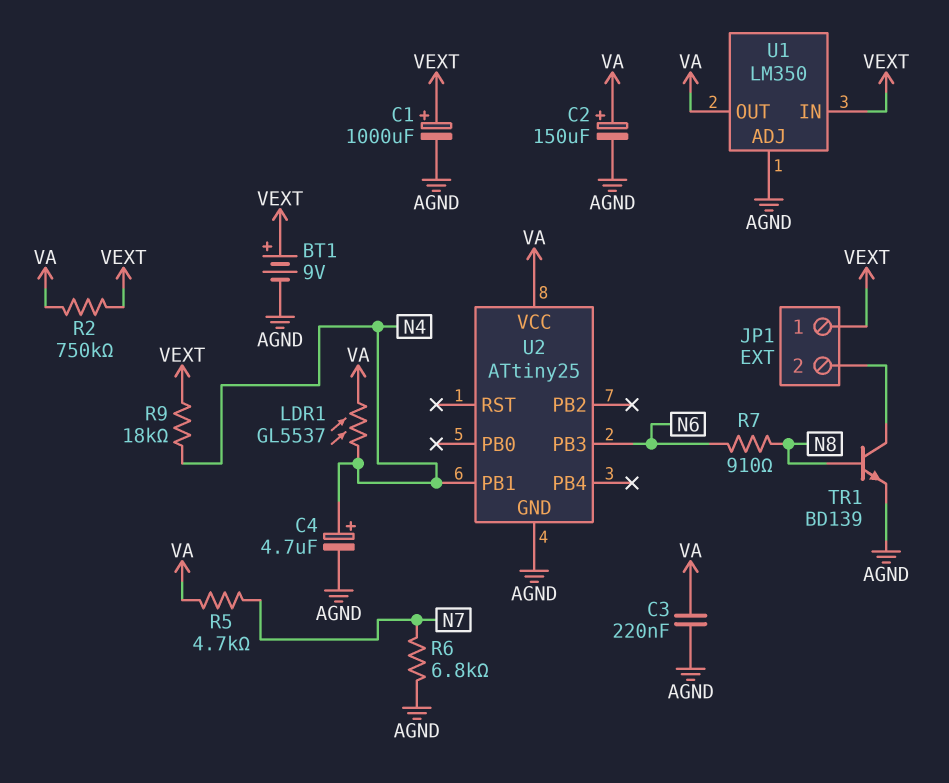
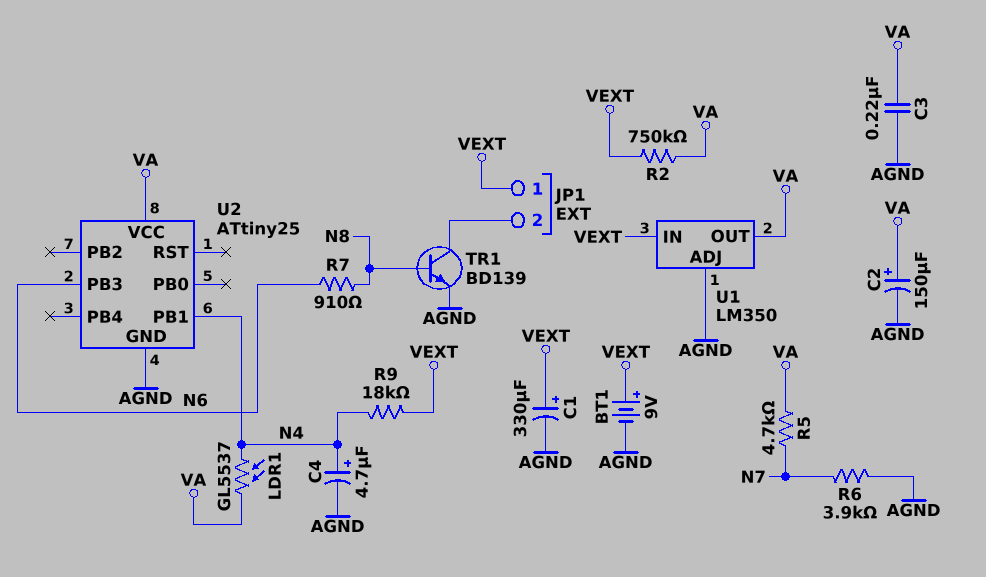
C1: 1000uF (plus VEXT, minus AGND) -> 330uF (plus VEXT, minus AGND)
R6: 6.8k (AGND, N7) -> 3.9k (AGND, N7)

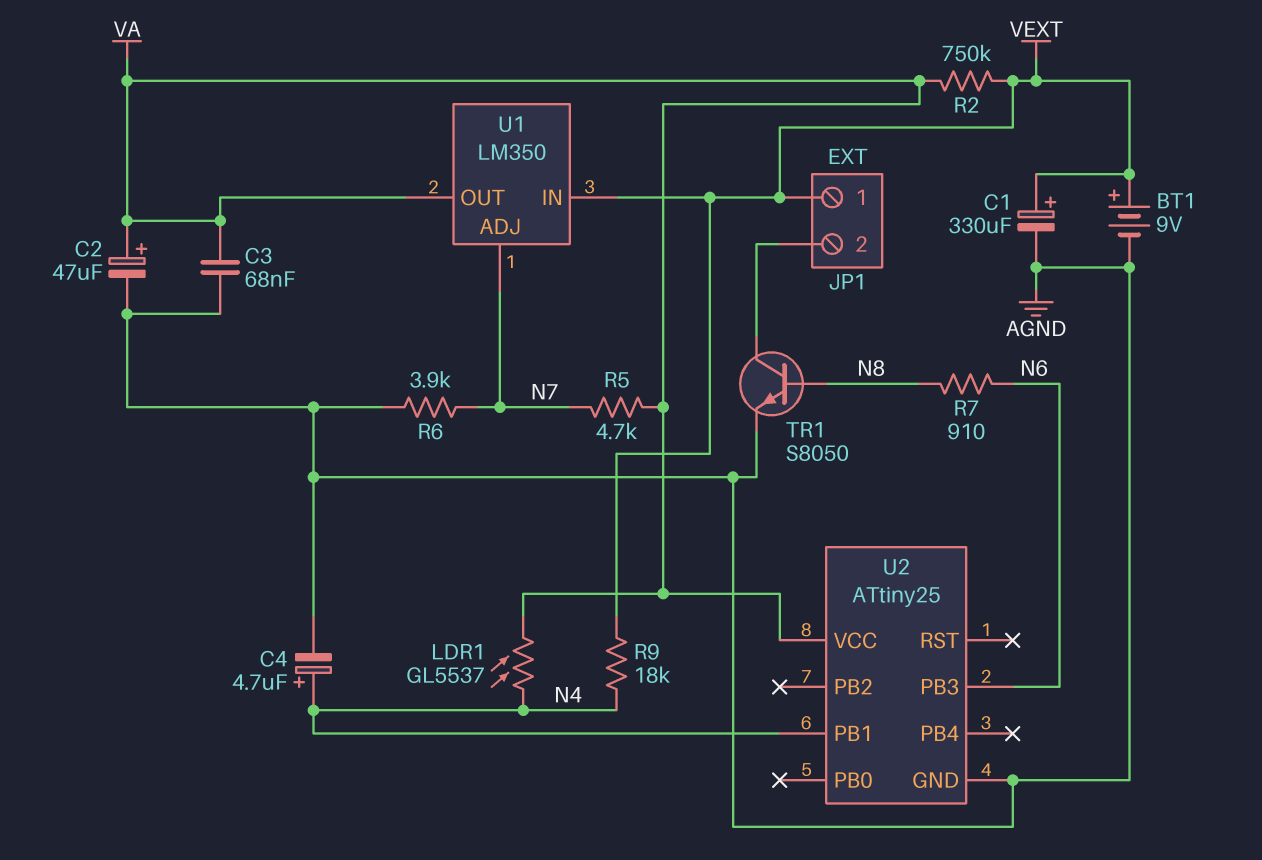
C2: 150uF (plus VA, minus AGND) -> 47uF (plus VA, minus AGND)
C3: 220nF (AGND, VA) -> 68nF (AGND, VA)
TR1: NPN BD139 (B N8, C JP1/2, E AGND) -> NPN S8050 (B N8, C JP1/2, E AGND)
U1 pin ADJ: AGND -> N7

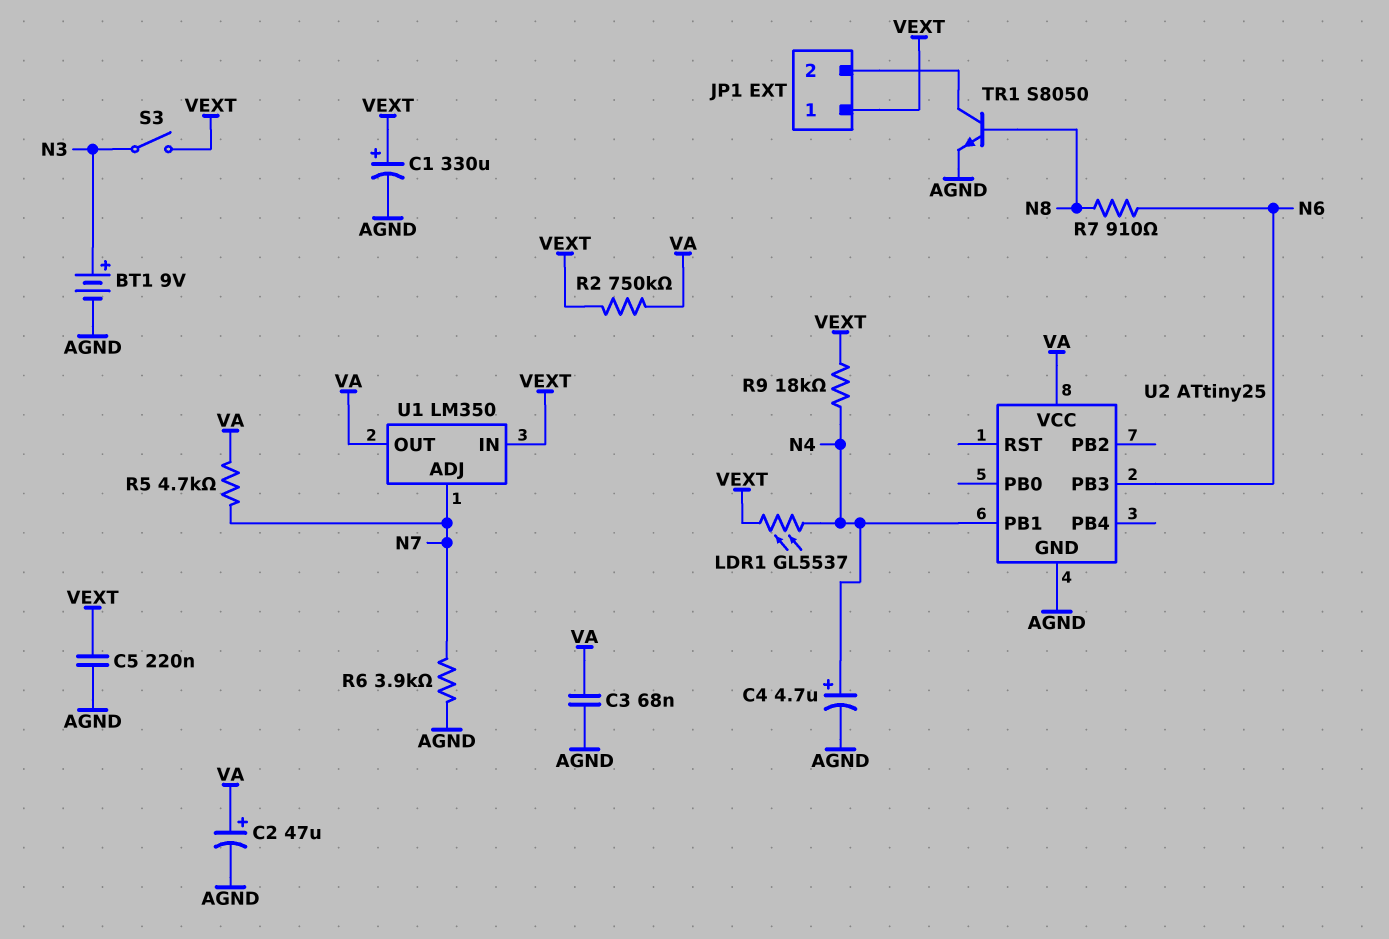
BT1: 9V (plus VEXT, minus AGND) -> 9V (plus N3, minus AGND)
C5: none -> 220nF (AGND, VEXT)
LDR1: GL5537 (N4, VA) -> GL5537 (N4, VEXT)
S3: none -> switch (N3, VEXT)

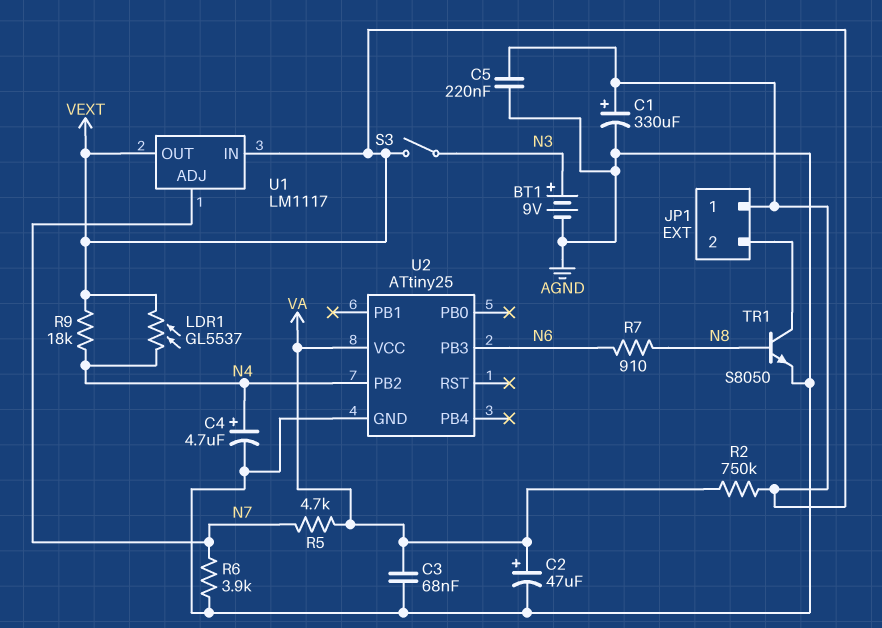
U1: LM350 -> LM1117
U1 pin OUT: VA -> VEXT
U2 pin PB1: N4 -> none
U2 pin PB2: none -> N4

